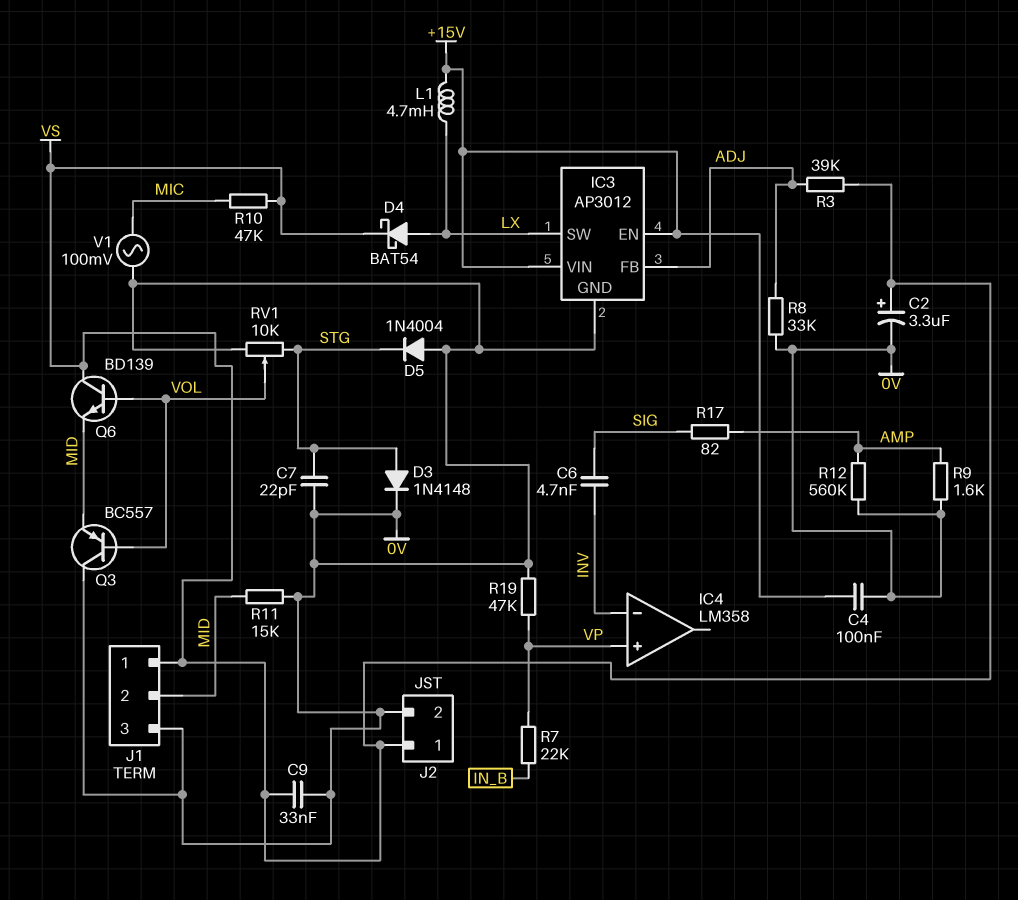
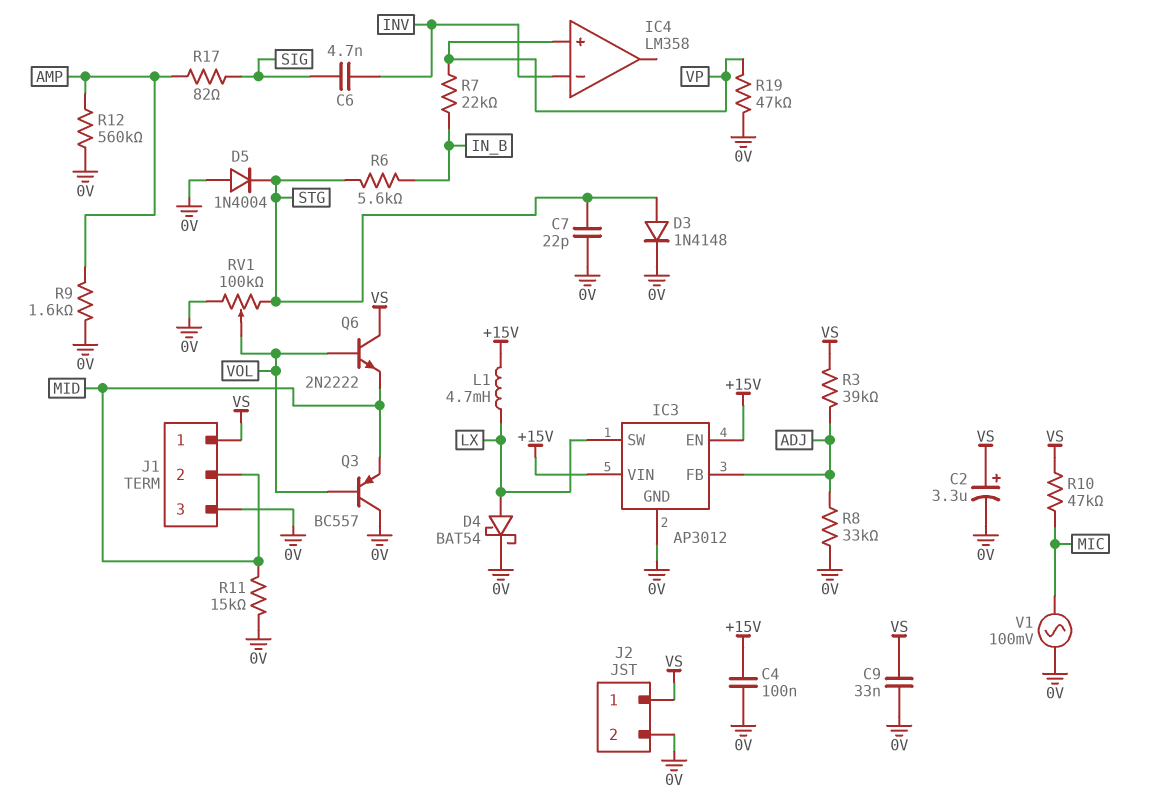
D4: schottky BAT54 (A LX, K VS) -> schottky BAT54 (A LX, K 0V)
Q6: NPN BD139 (B VOL, C VS, E MID) -> NPN 2N2222 (B VOL, C VS, E MID)
R6: none -> 5.6k (IN_B, STG)
RV1: 10k (0V, STG, wiper VOL) -> 100k (0V, STG, wiper VOL)

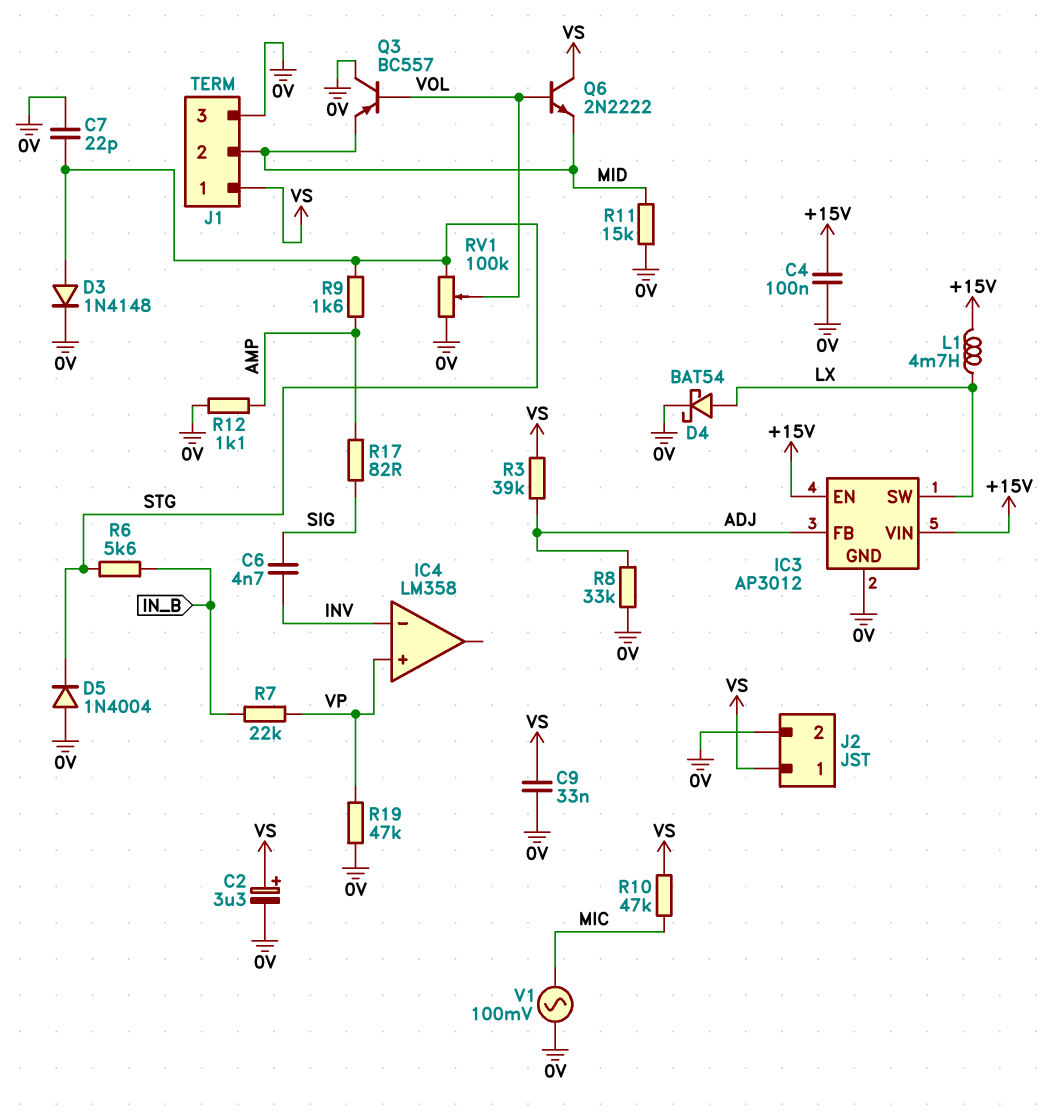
R9: 1.6k (0V, AMP) -> 1.6k (AMP, STG)
R12: 560k (0V, AMP) -> 1.1k (0V, AMP)

